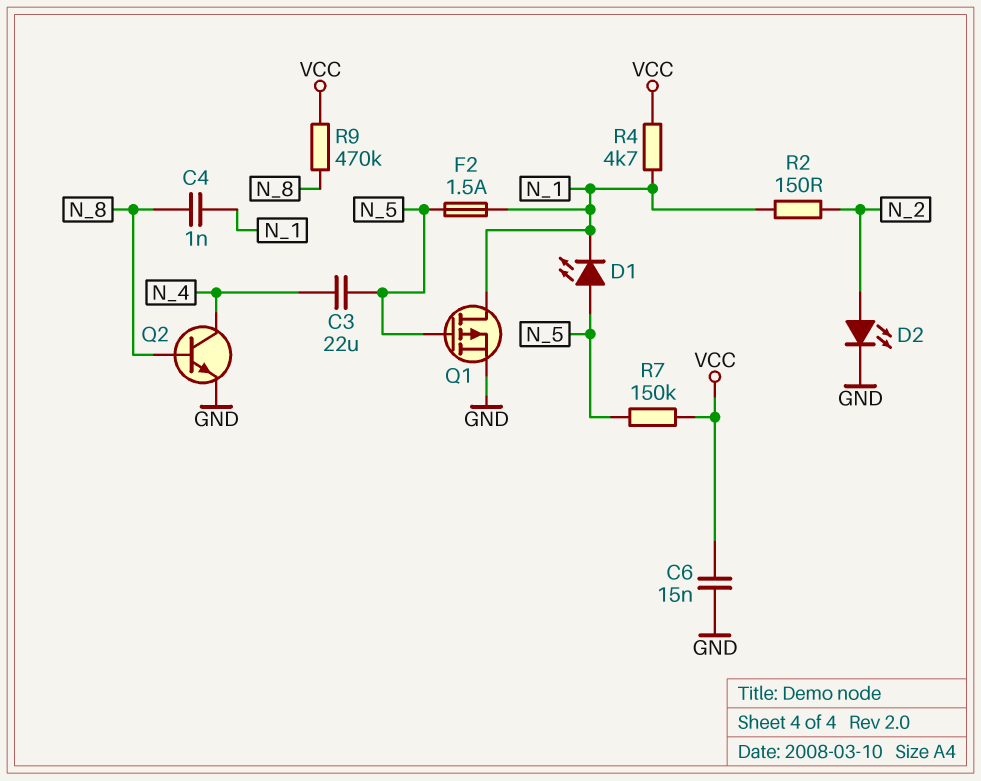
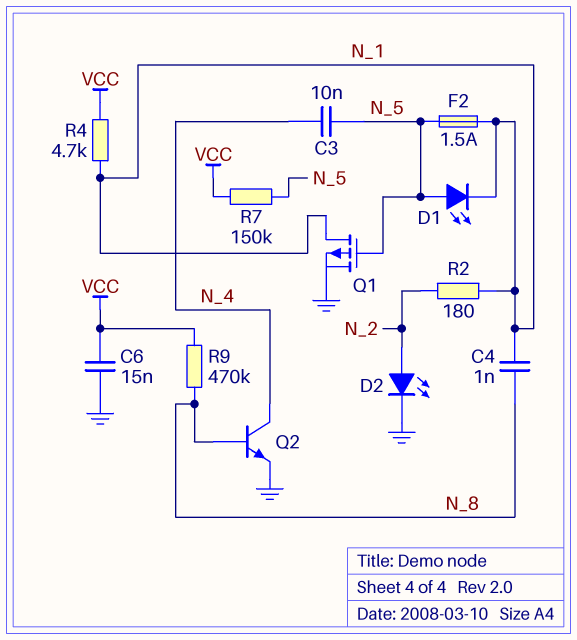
C3: 22uF (N_4, N_5) -> 10nF (N_4, N_5)
R2: 150 (N_1, N_2) -> 180 (N_1, N_2)

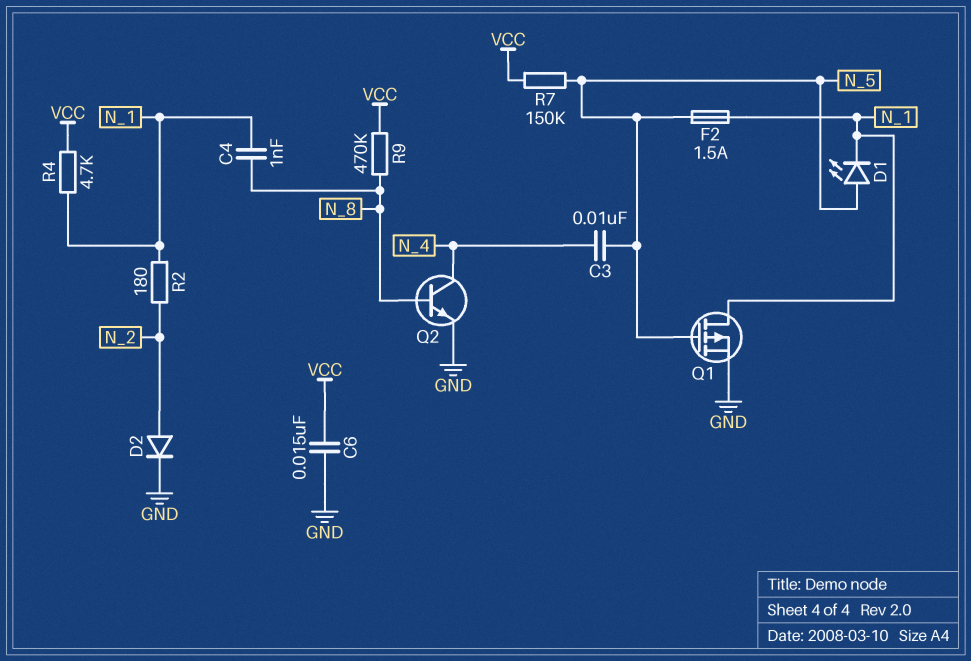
D2: LED (A N_2, K GND) -> diode (A N_2, K GND)

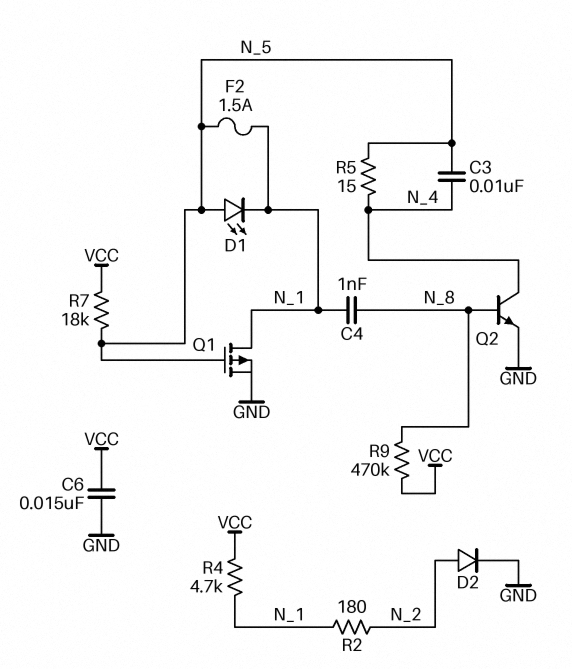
R5: none -> 15 (N_4, N_5)
R7: 150k (N_5, VCC) -> 18k (N_5, VCC)

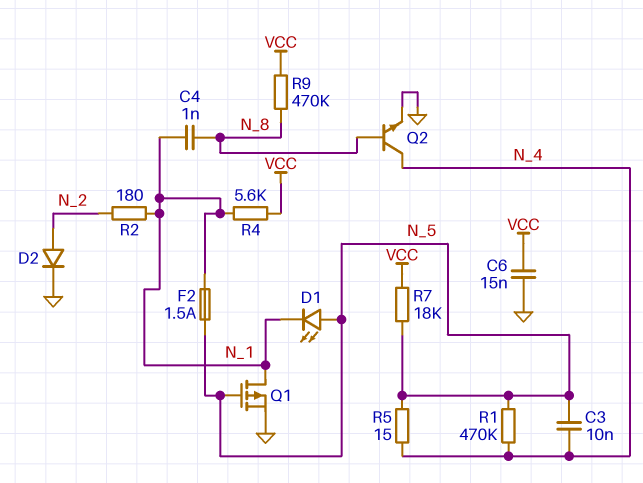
R1: none -> 470k (N_4, N_5)
R4: 4.7k (N_1, VCC) -> 5.6k (N_1, VCC)

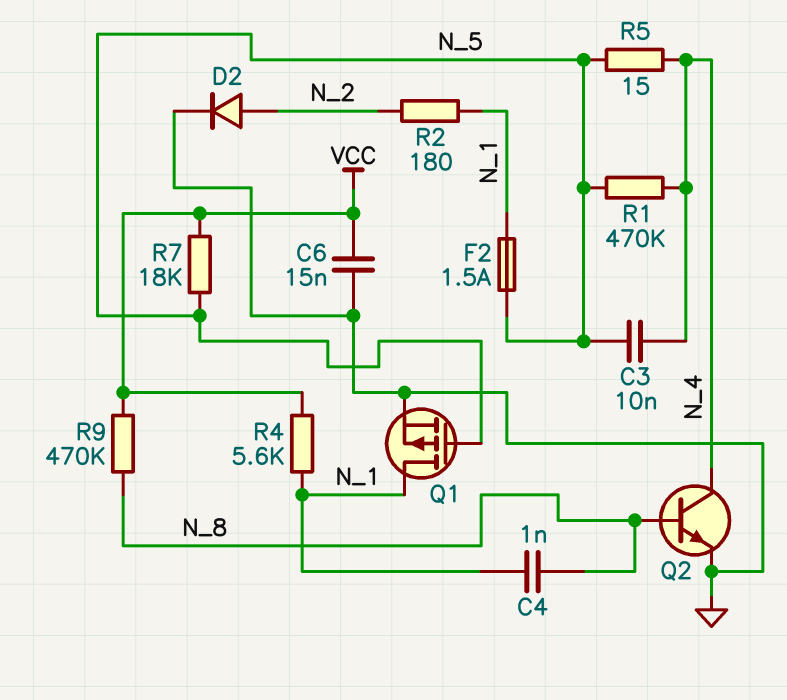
D1: LED (A N_5, K N_1) -> none

